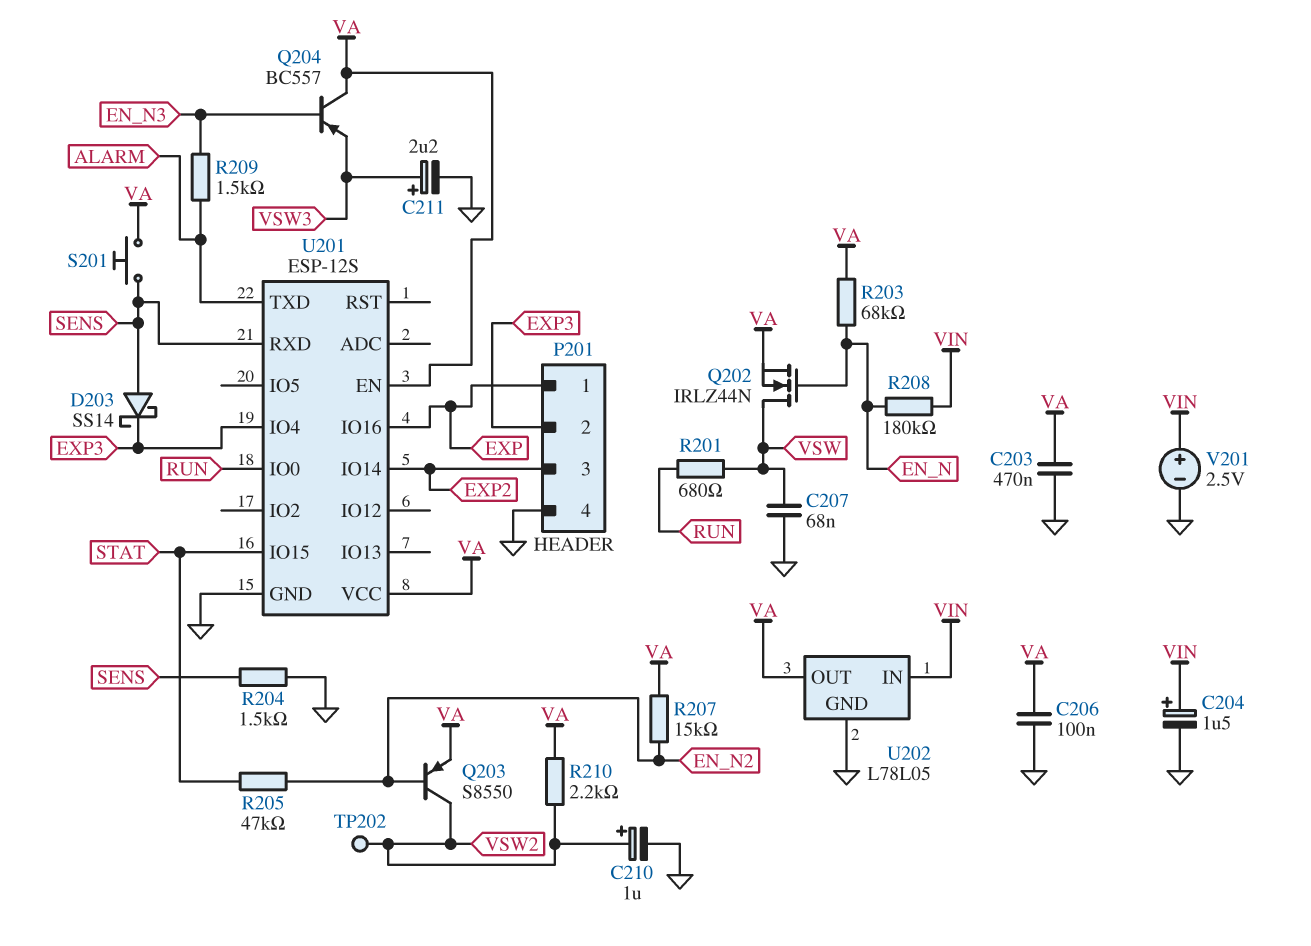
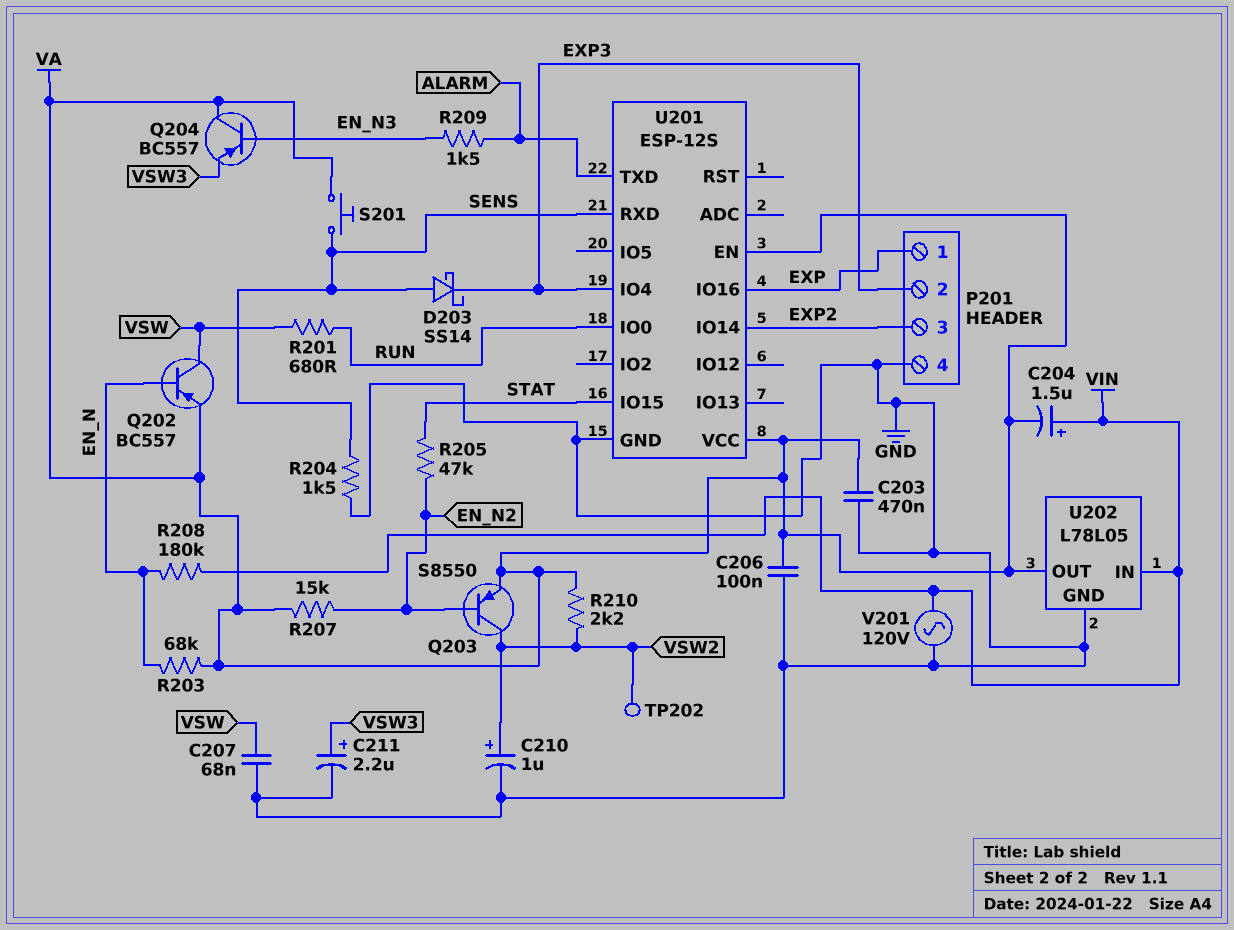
C204: 1.5uF (plus VIN, minus GND) -> 1.5uF (plus VIN, minus VA)
Q202: NMOS IRLZ44N (G EN_N, D VSW, S VA) -> PNP BC557 (B EN_N, C VSW, E VA)
V201: 2.5V (plus VIN, minus GND) -> AC 120V (GND, VIN)

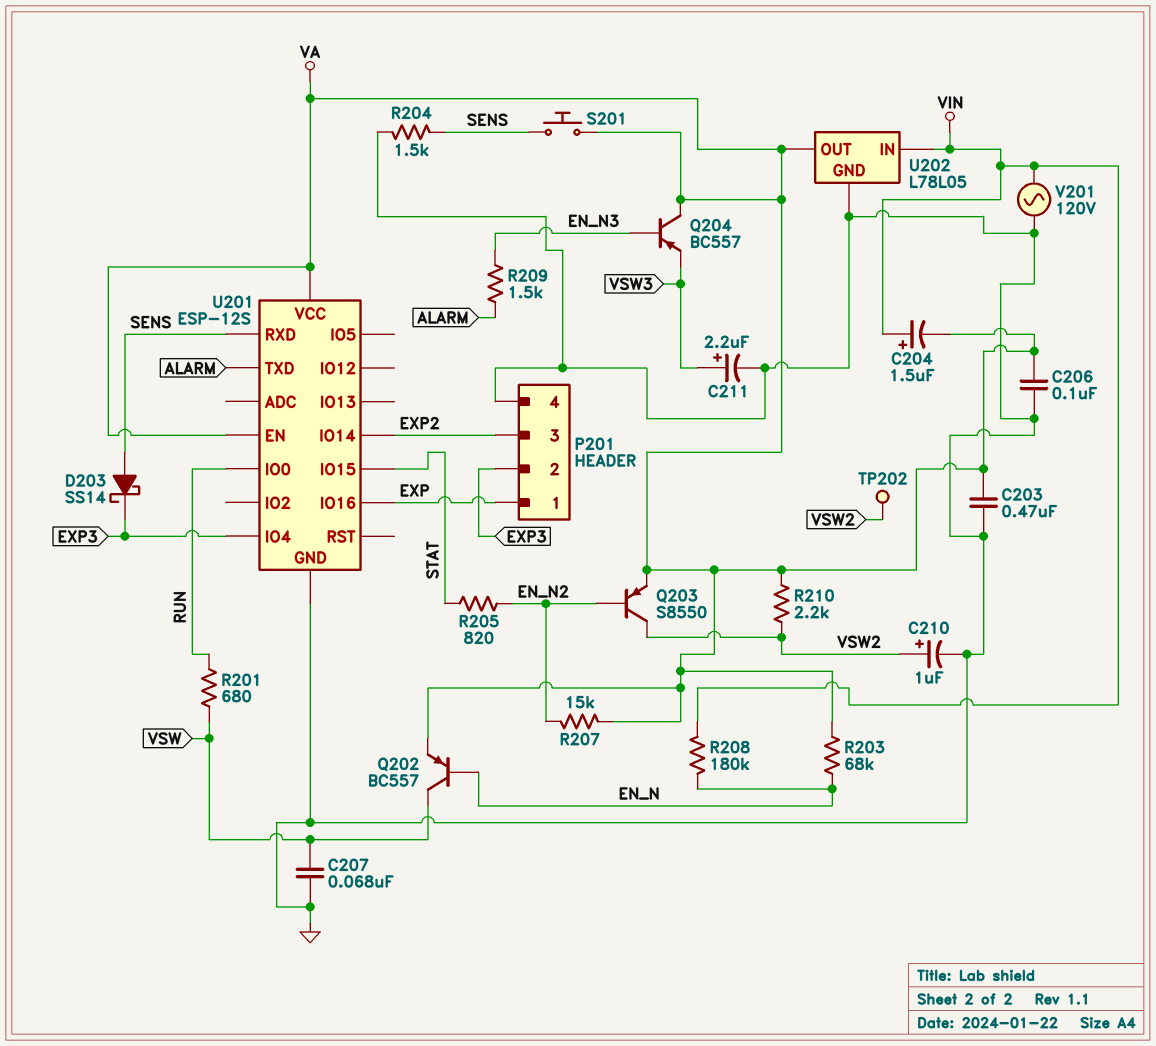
R205: 47k (EN_N2, STAT) -> 820 (EN_N2, STAT)

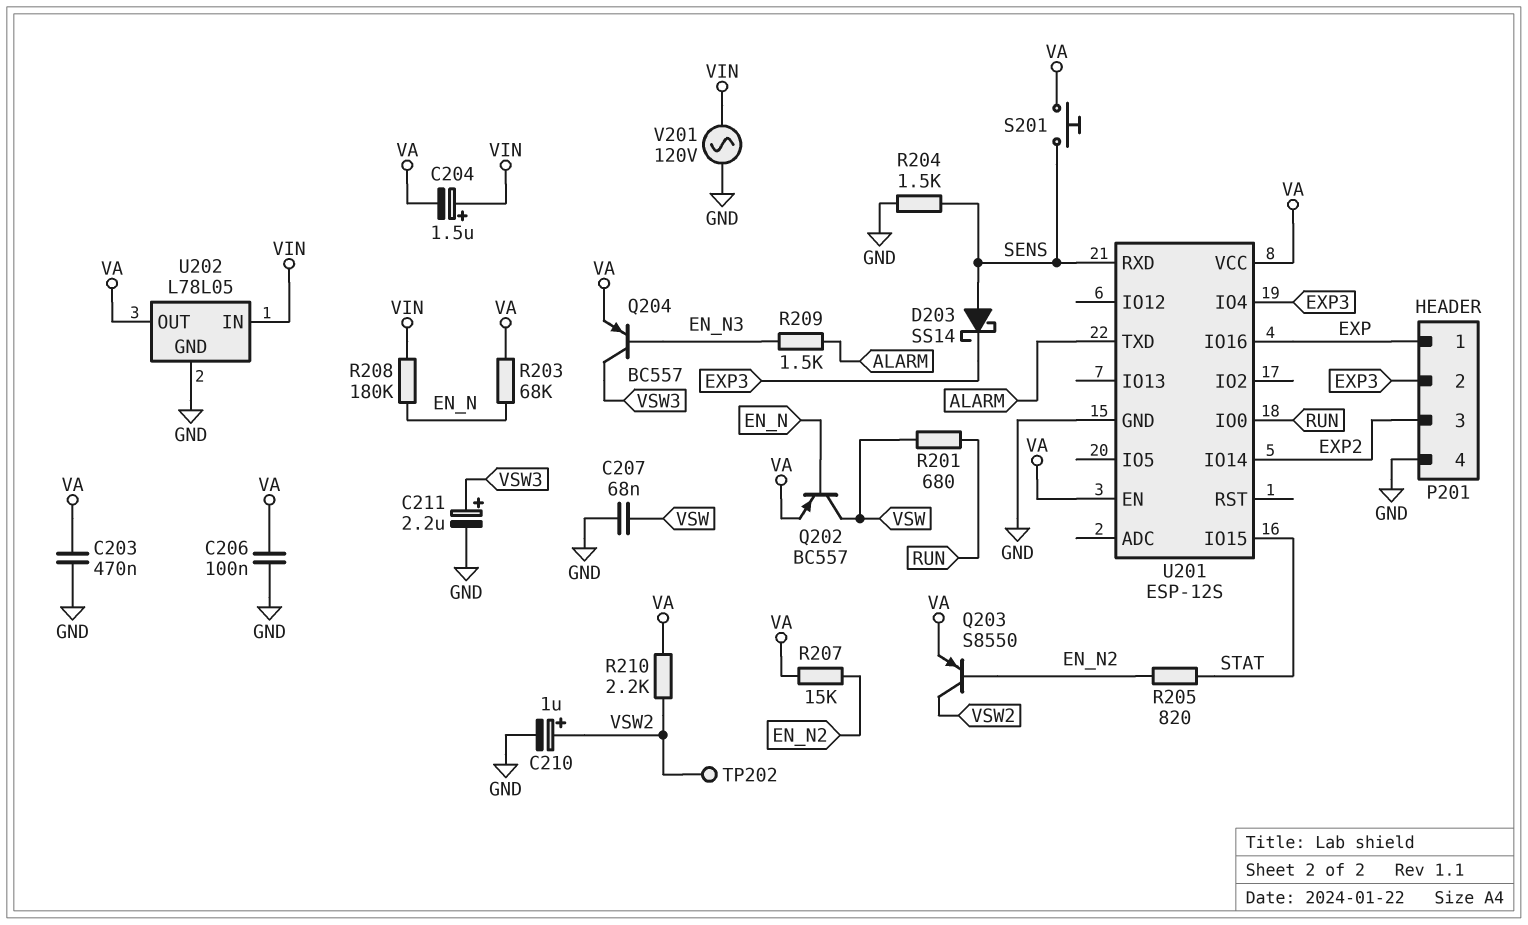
Q204: PNP BC557 (B EN_N3, C VA, E VSW3) -> PNP BC557 (B EN_N3, C VSW3, E VA)

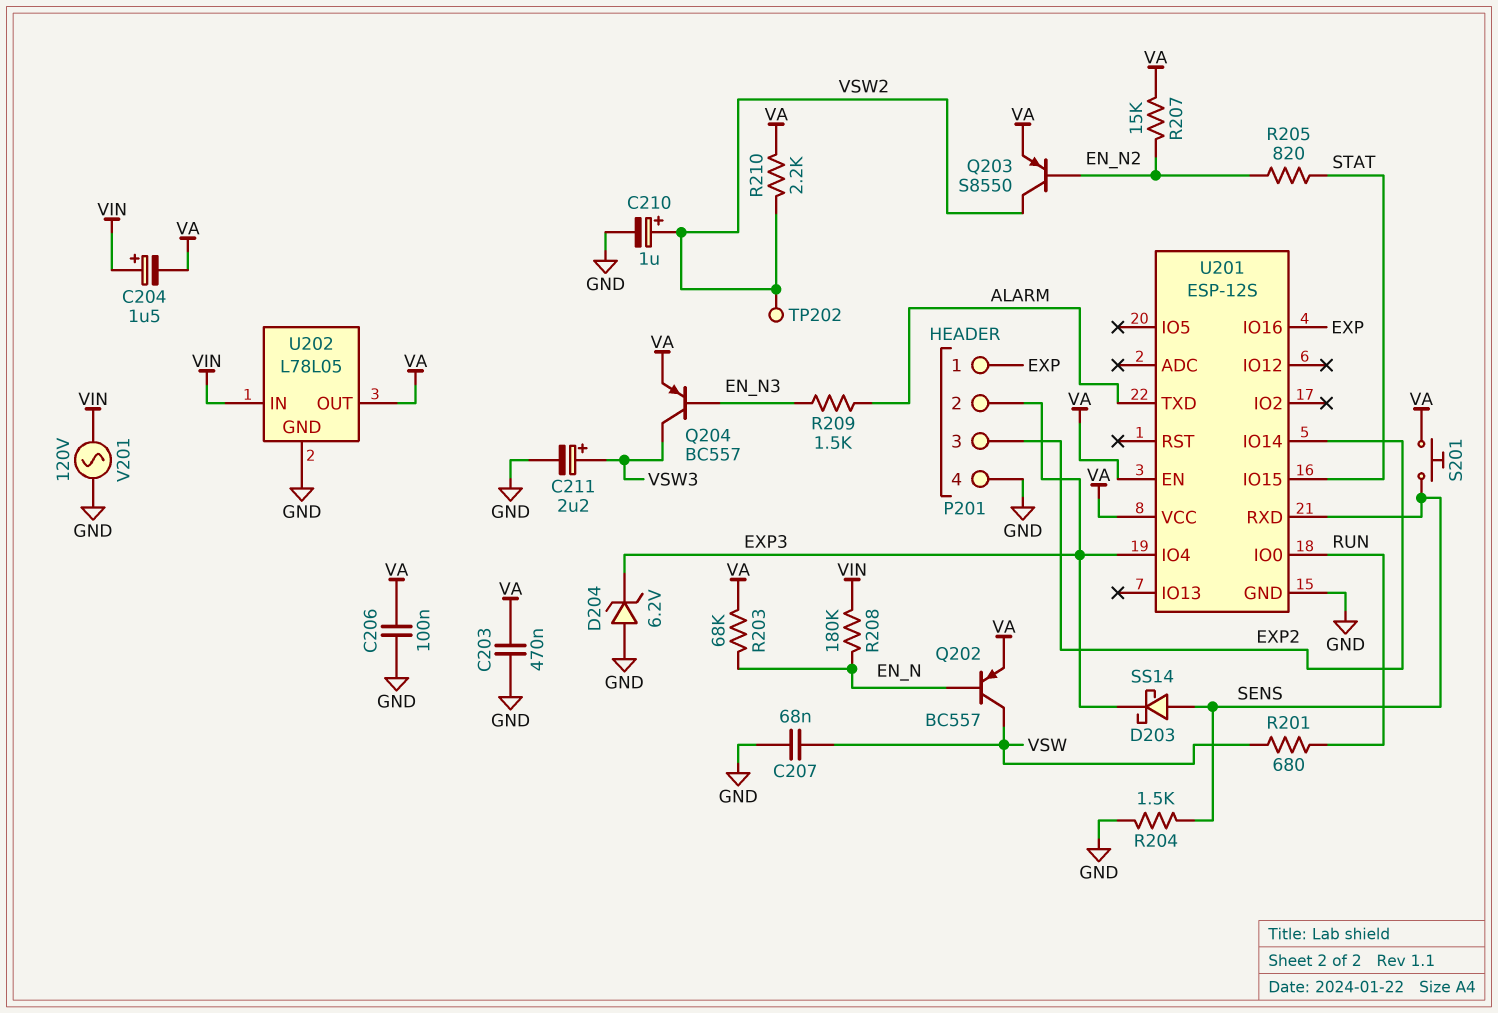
D204: none -> zener 6.2V (A GND, K EXP3)

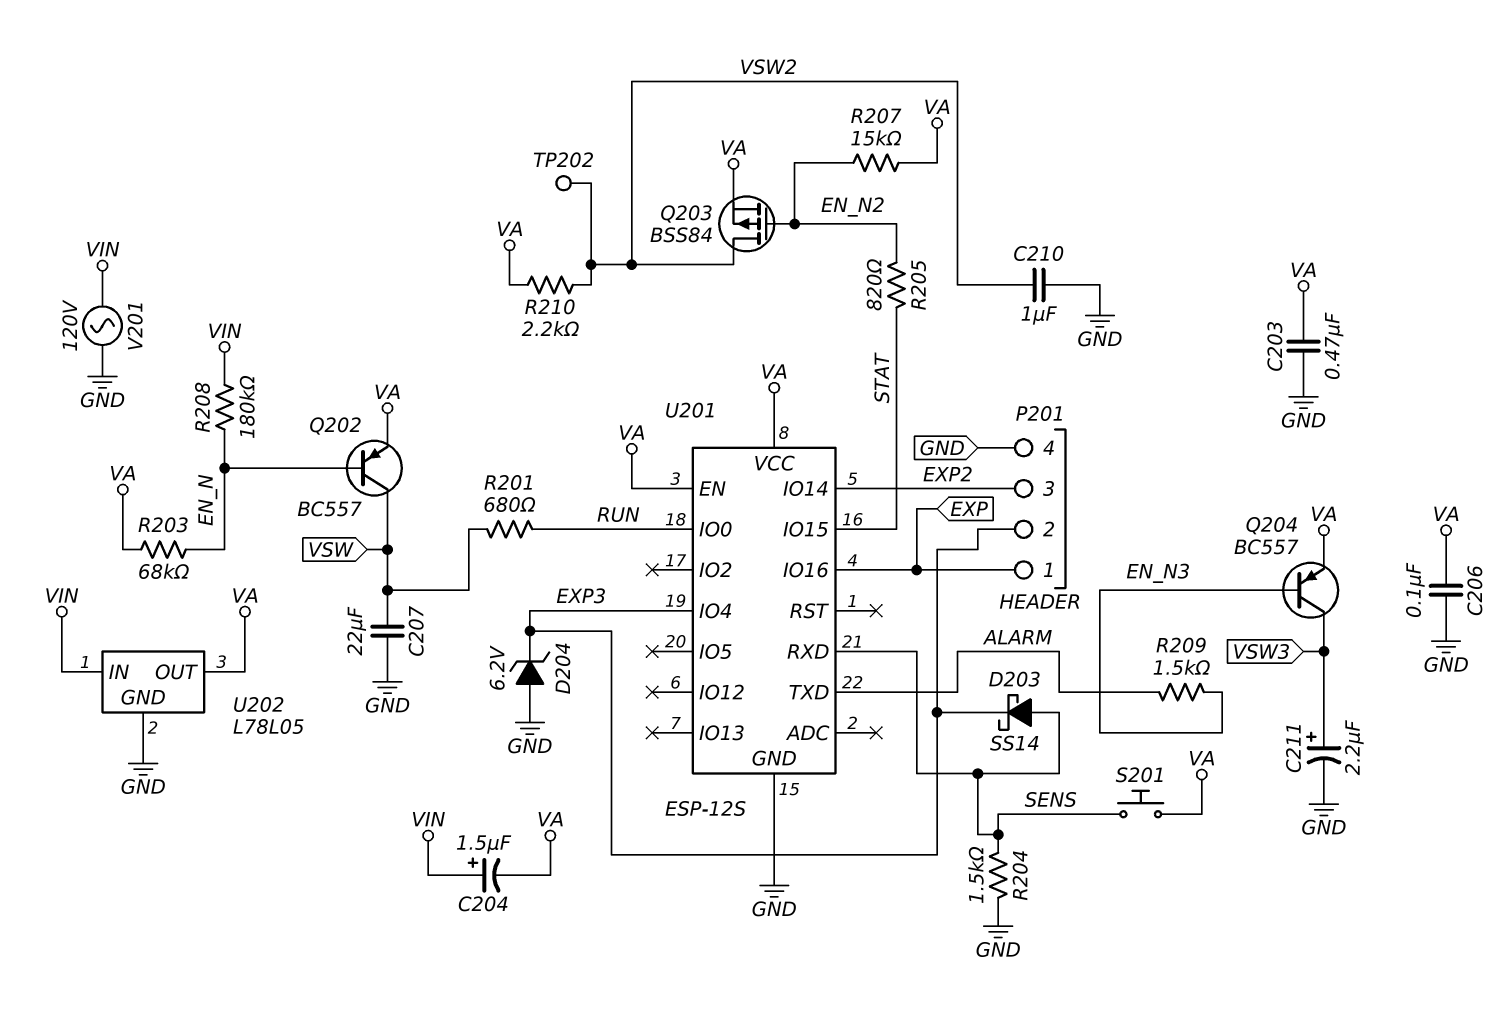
C207: 68nF (GND, VSW) -> 22uF (GND, VSW)
C210: 1uF (plus VSW2, minus GND) -> 1uF (GND, VSW2)
Q203: PNP S8550 (B EN_N2, C VSW2, E VA) -> PMOS BSS84 (G EN_N2, D VSW2, S VA)

